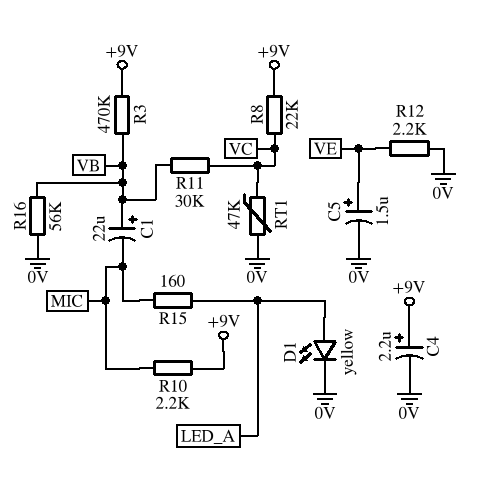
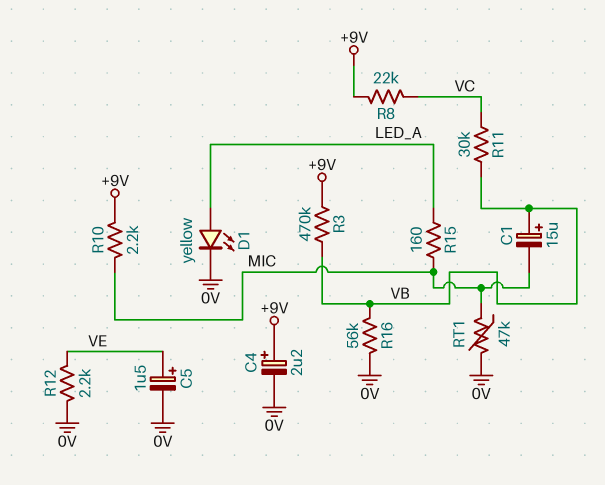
C1: 22uF (plus VB, minus MIC) -> 15uF (plus VB, minus MIC)
RT1: 47k (0V, VC) -> 47k (0V, MIC)

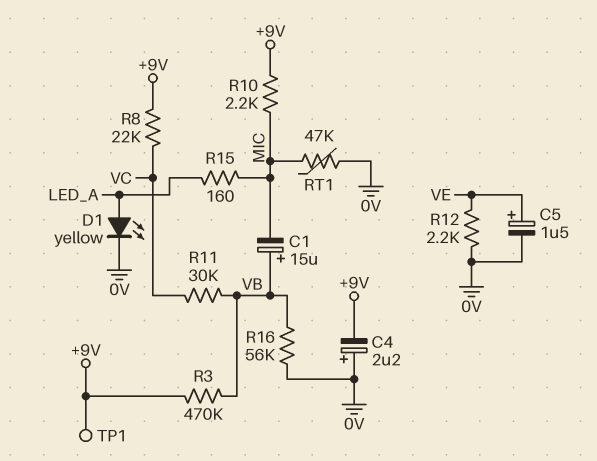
C4: 2.2uF (plus +9V, minus 0V) -> 2.2uF (plus 0V, minus +9V)
TP1: none -> test point (+9V)

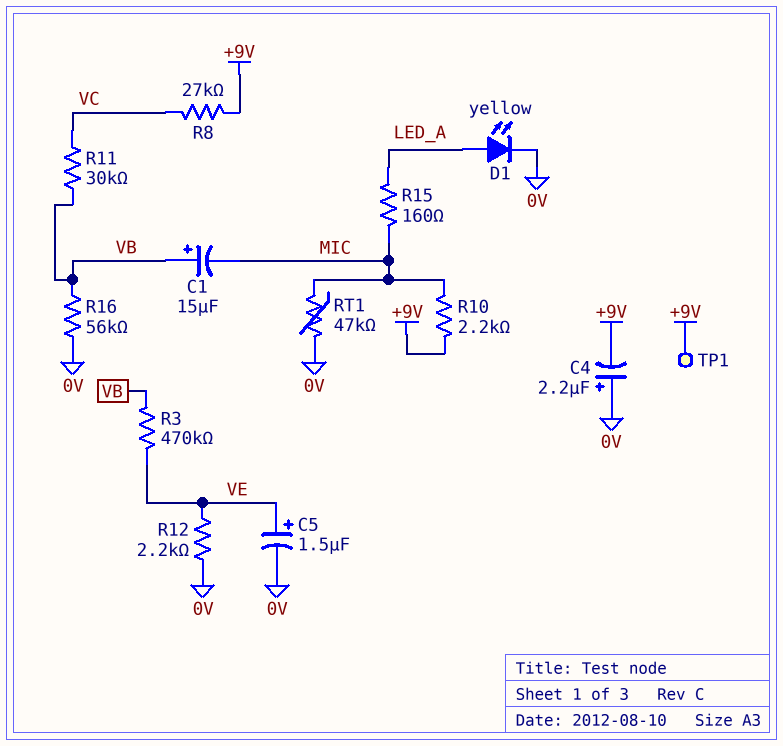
R3: 470k (+9V, VB) -> 470k (VB, VE)
R8: 22k (+9V, VC) -> 27k (+9V, VC)

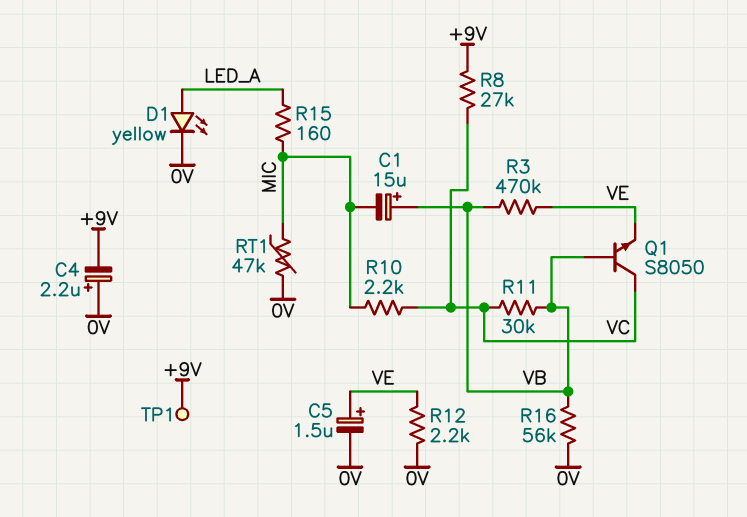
Q1: none -> NPN S8050 (B VB, C VC, E VE)
R10: 2.2k (+9V, MIC) -> 2.2k (MIC, VC)

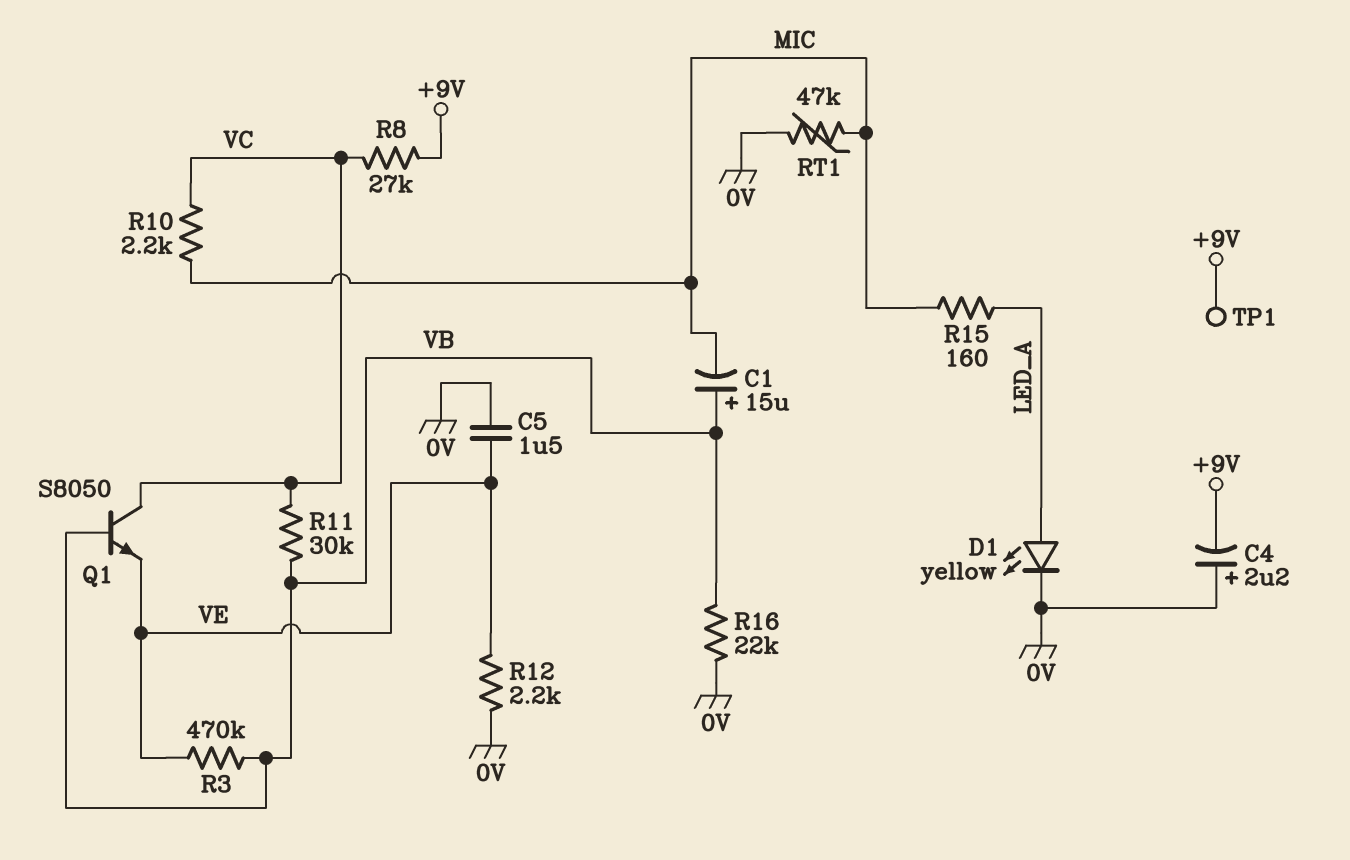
C5: 1.5uF (plus VE, minus 0V) -> 1.5uF (0V, VE)
R16: 56k (0V, VB) -> 22k (0V, VB)

